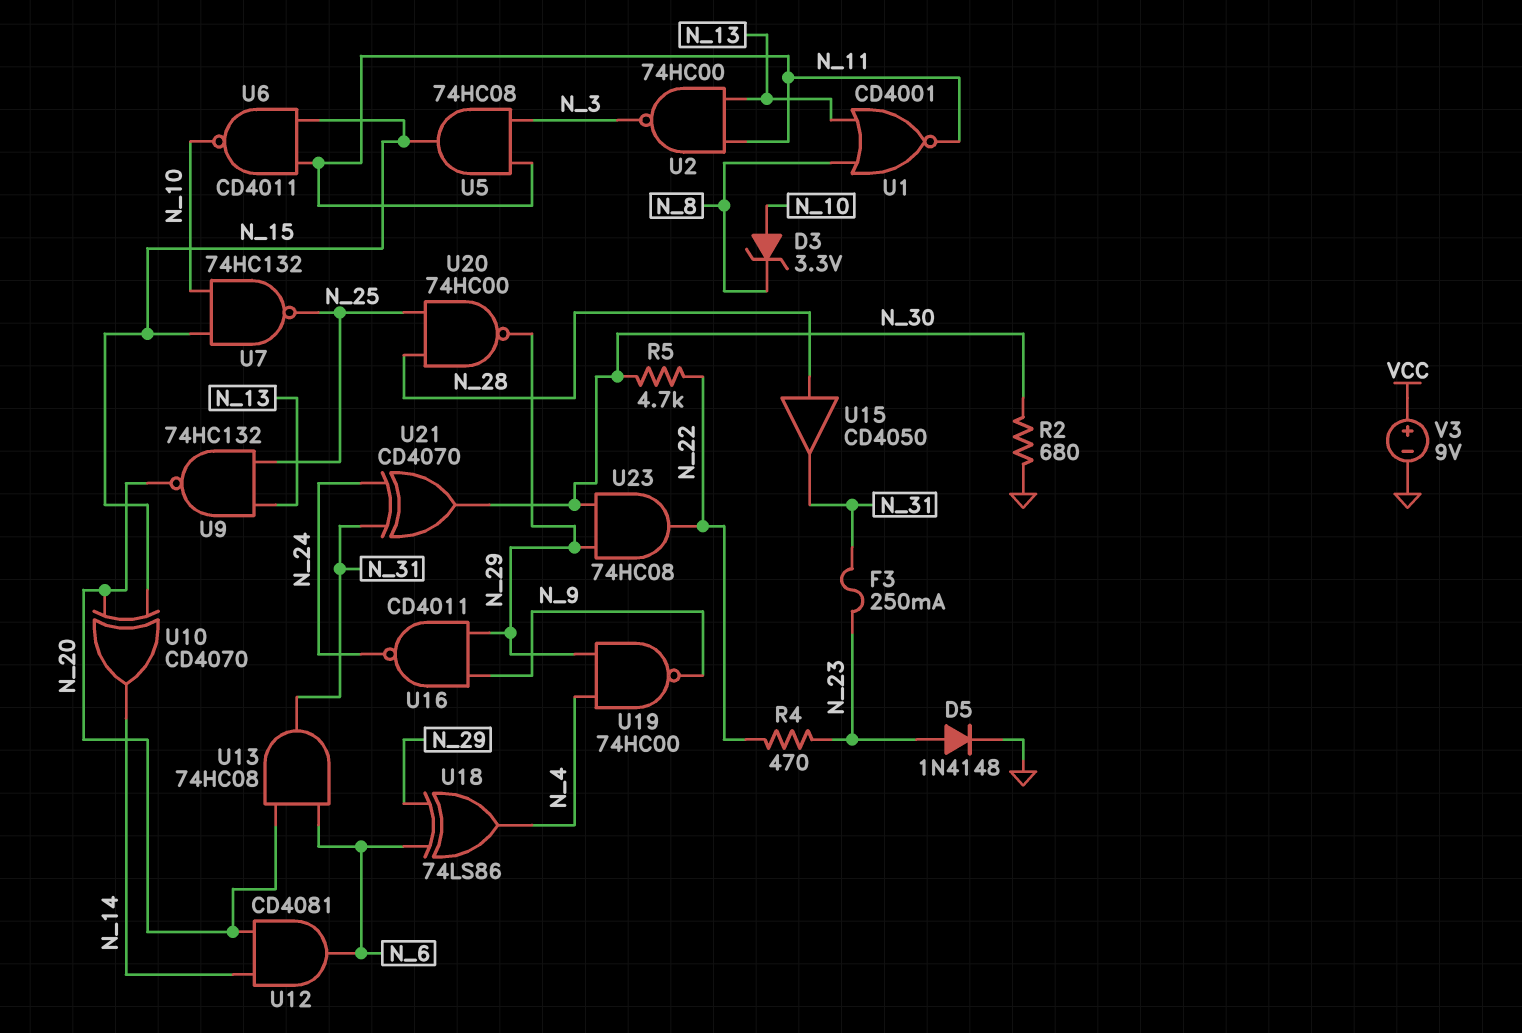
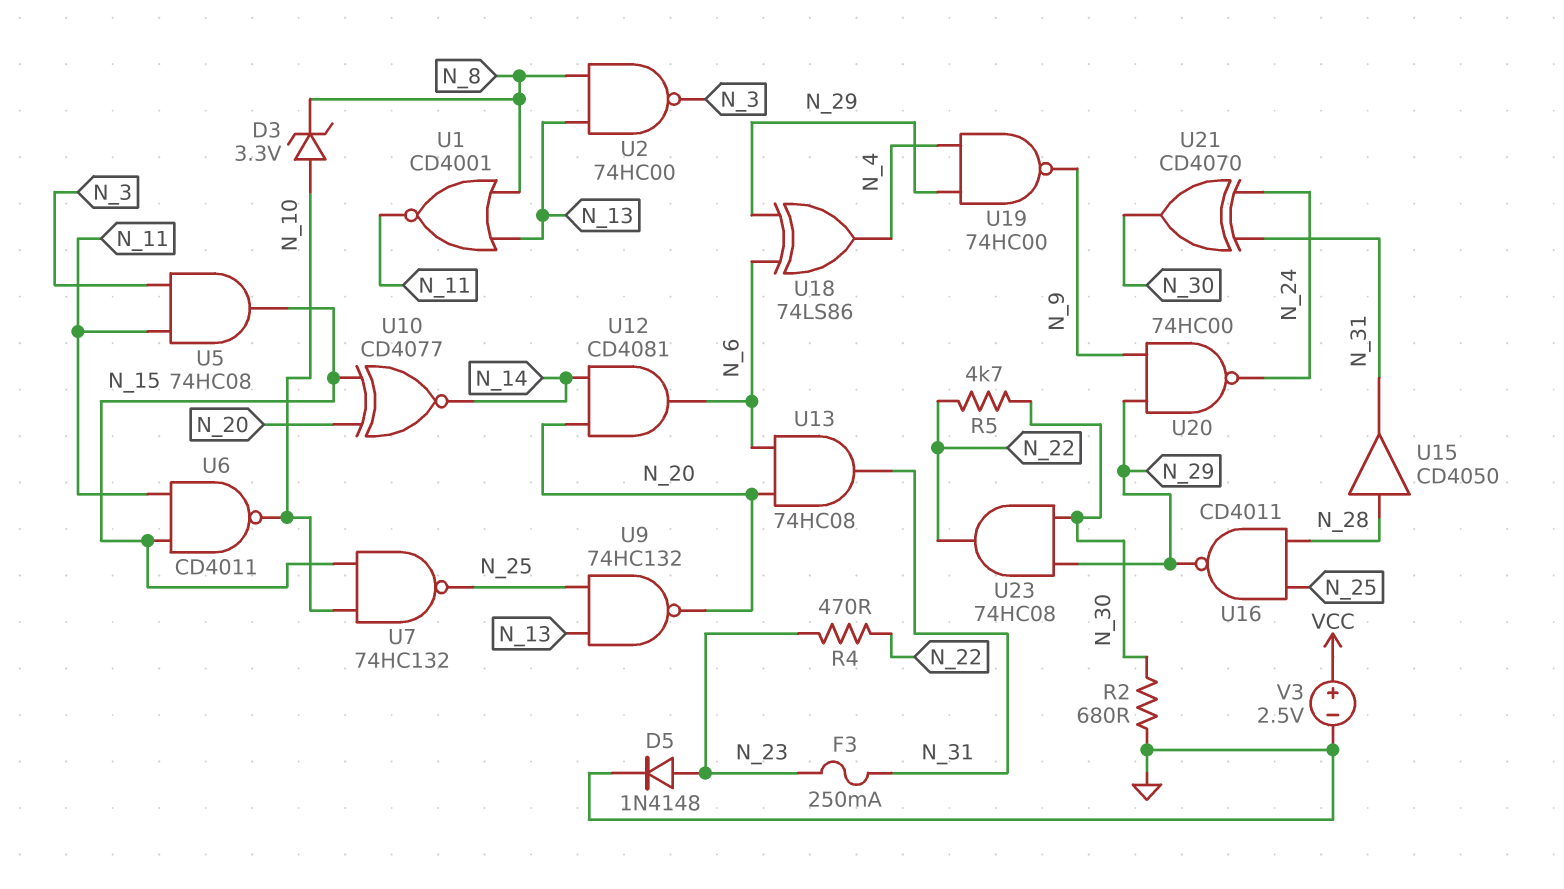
U2: NAND 74HC00 (in N_11, in N_13, out N_3) -> NAND 74HC00 (in N_8, in N_13, out N_3)
U10: XOR CD4070 (in N_15, in N_20, out N_14) -> XNOR CD4077 (in N_15, in N_20, out N_14)
U16: NAND CD4011 (in N_9, in N_29, out N_24) -> NAND CD4011 (in N_25, in N_28, out N_29)
U20: NAND 74HC00 (in N_25, in N_28, out N_29) -> NAND 74HC00 (in N_9, in N_29, out N_24)
V3: 9V (plus VCC, minus GND) -> 2.5V (plus VCC, minus GND)

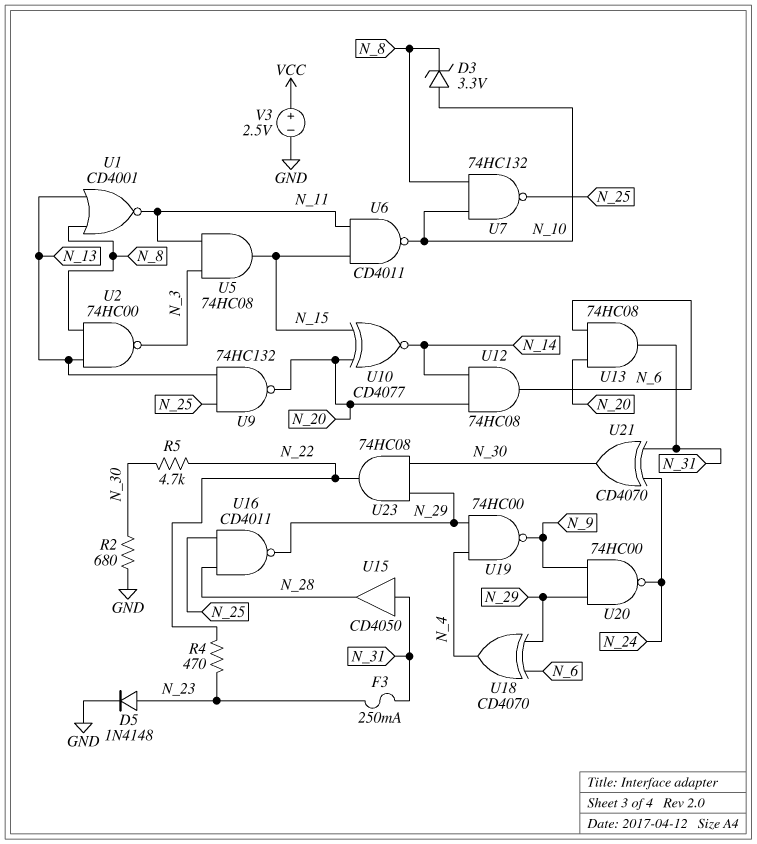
U7: NAND 74HC132 (in N_10, in N_15, out N_25) -> NAND 74HC132 (in N_8, in N_10, out N_25)
U12: AND CD4081 (in N_14, in N_20, out N_6) -> AND 74HC08 (in N_14, in N_20, out N_6)
U15: buffer CD4050 (in N_28, out N_31) -> buffer CD4050 (in N_31, out N_28)
U18: XOR 74LS86 (in N_6, in N_29, out N_4) -> XOR CD4070 (in N_6, in N_29, out N_4)

